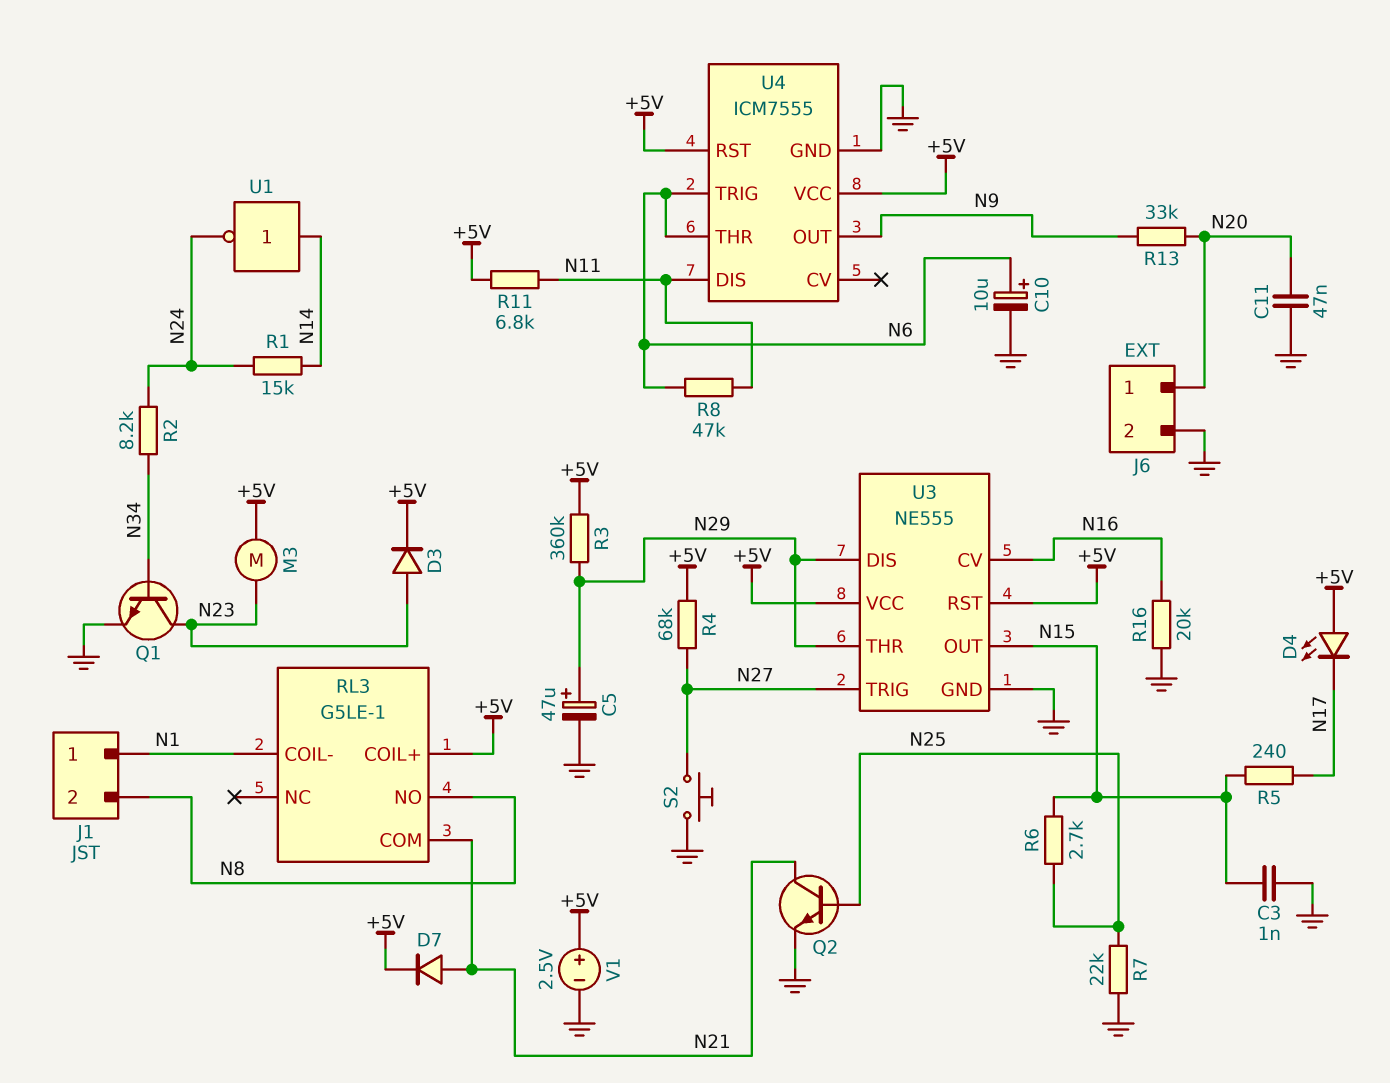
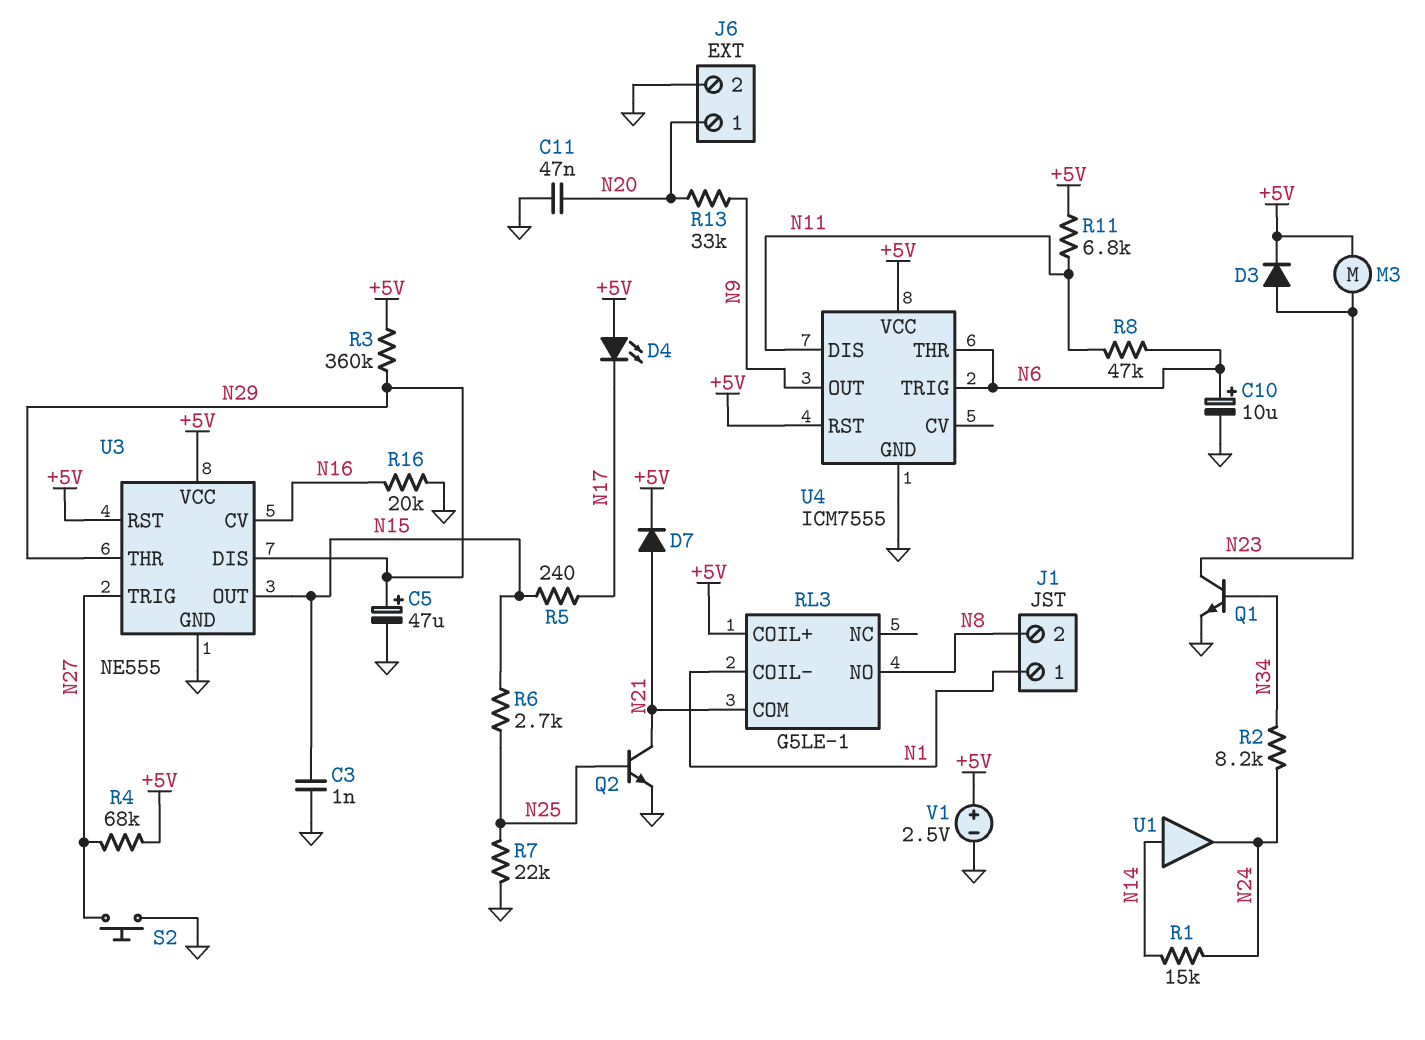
U1: NOT (in N14, out N24) -> buffer (in N14, out N24)

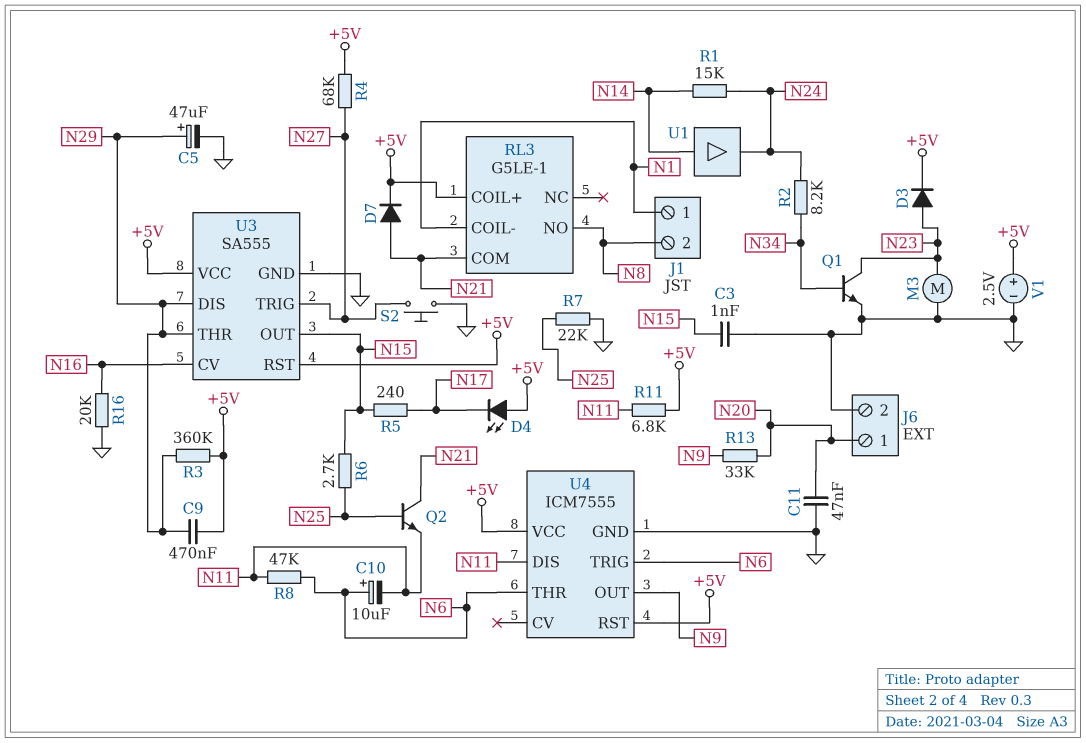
C9: none -> 470nF (+5V, N29)
C10: 10uF (plus N6, minus GND) -> 10uF (plus N6, minus N11)
M3: motor (+5V, N23) -> motor (GND, N23)
Q2: NPN (B N25, C N21, E GND) -> NPN (B N25, C N21, E N11)
U3: NE555 -> SA555

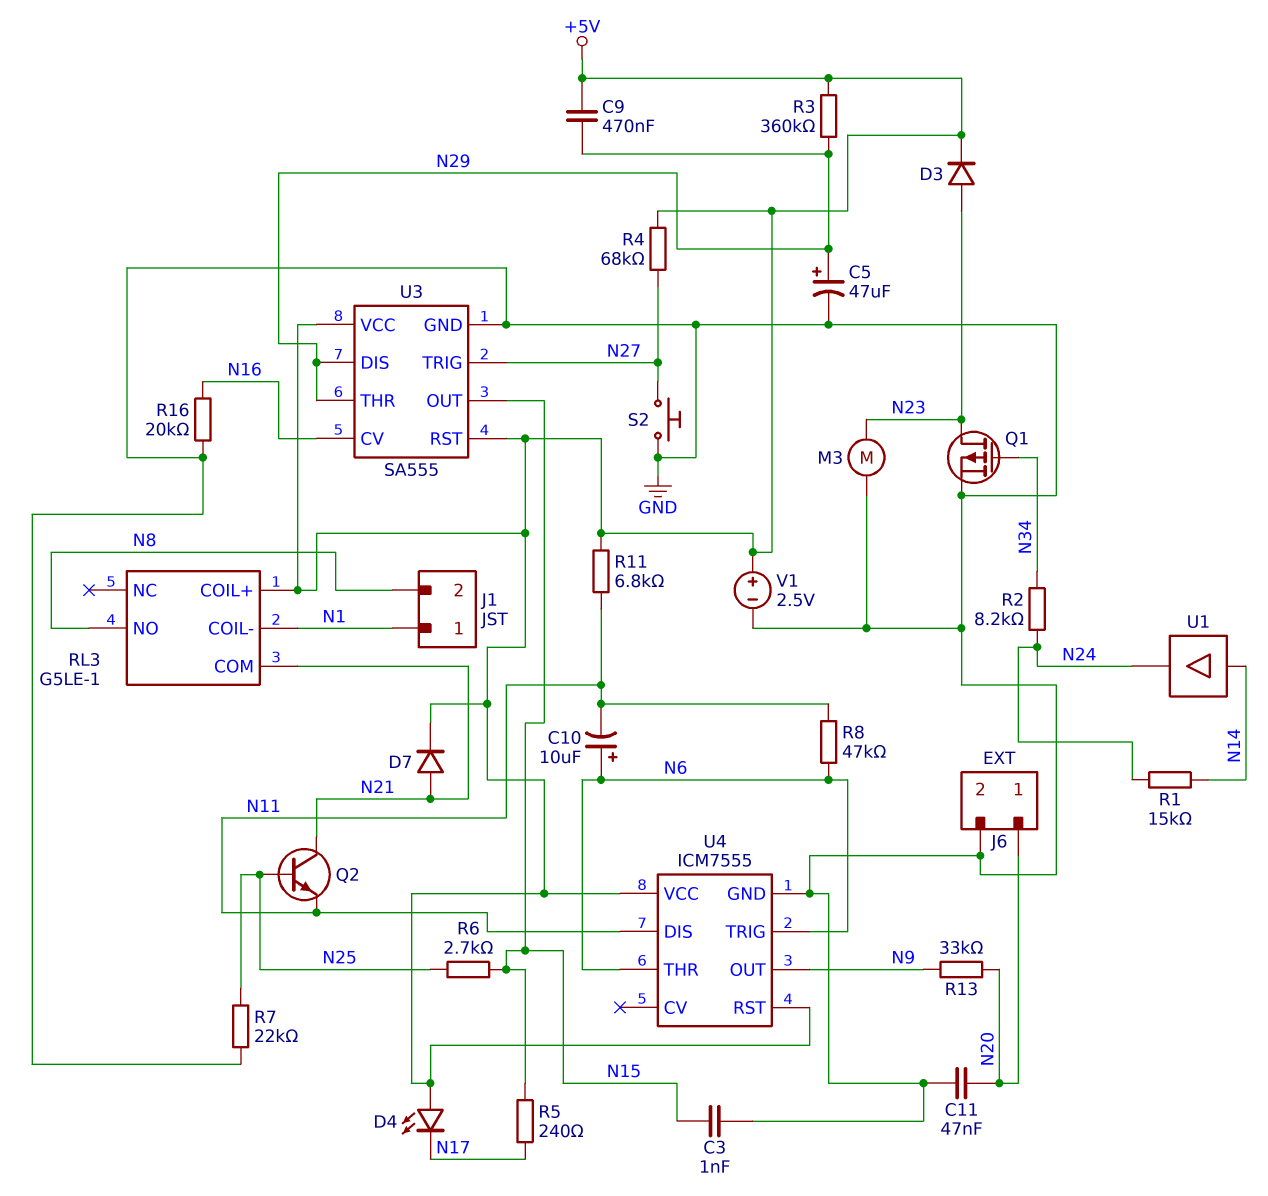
Q1: NPN (B N34, C N23, E GND) -> PMOS (G N34, D N23, S GND)

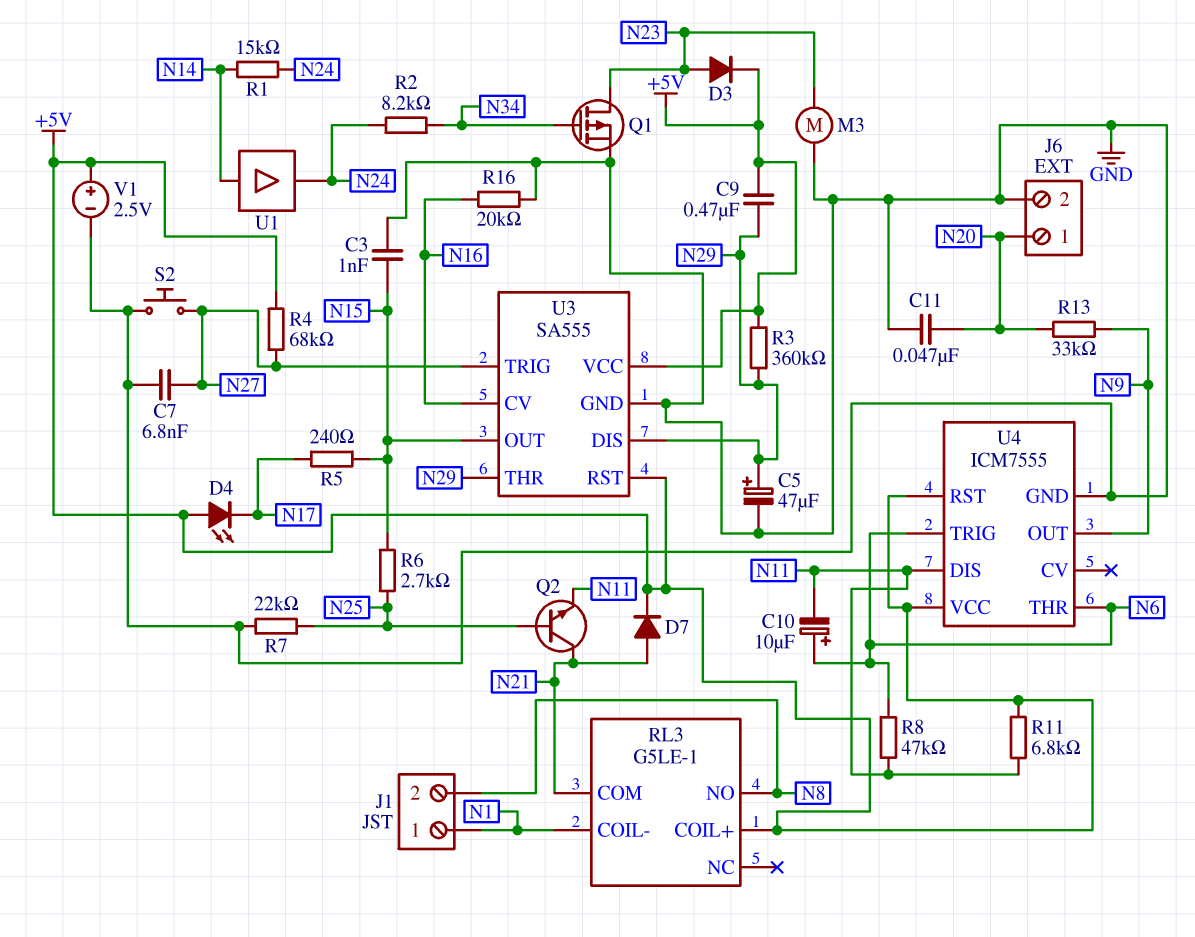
C7: none -> 6.8nF (GND, N27)

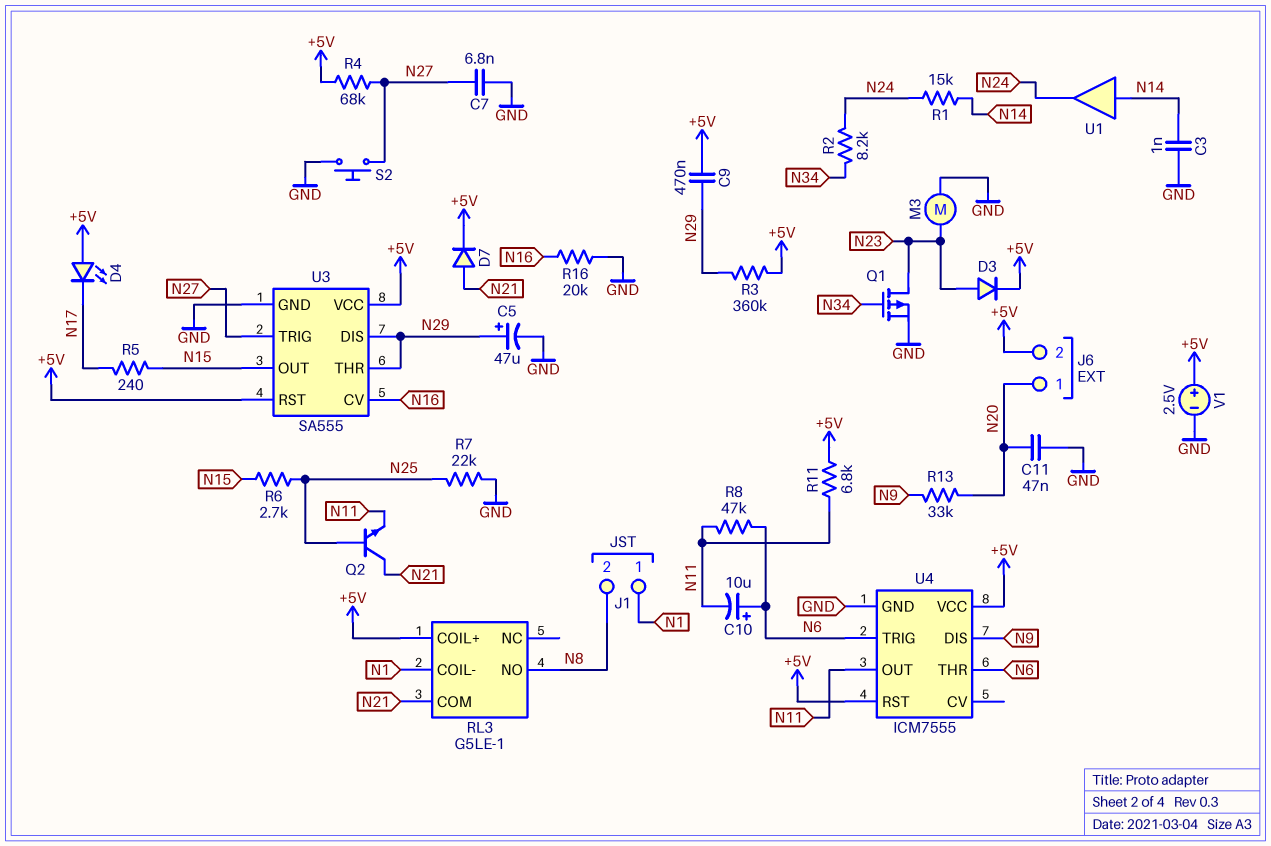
C3: 1nF (GND, N15) -> 1nF (GND, N14)
J6 pin 2: GND -> +5V
U4 pin DIS: N11 -> N9
U4 pin OUT: N9 -> N11

